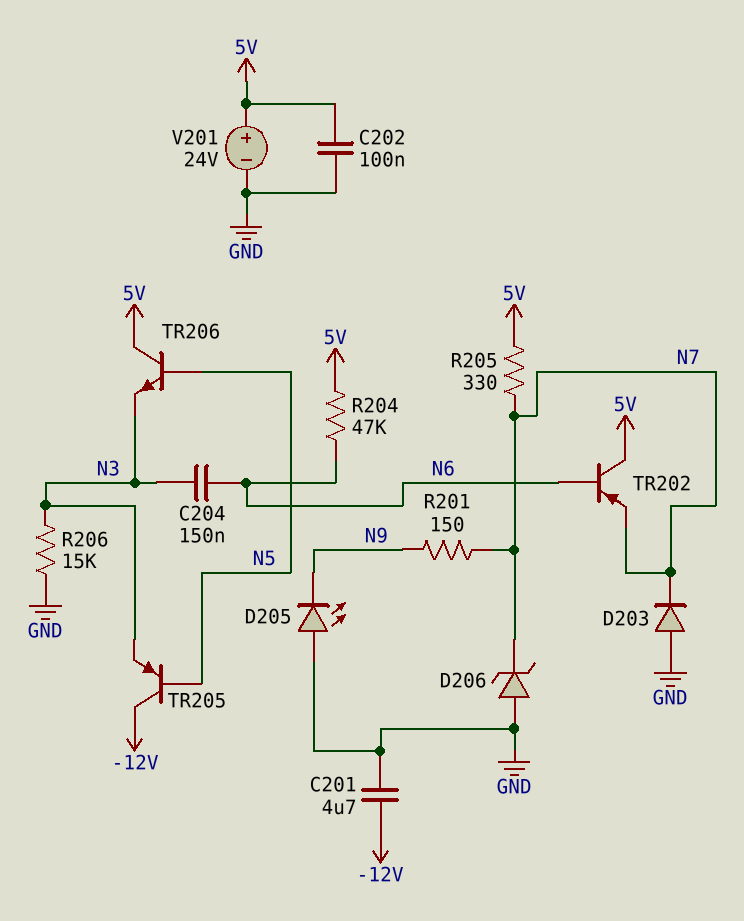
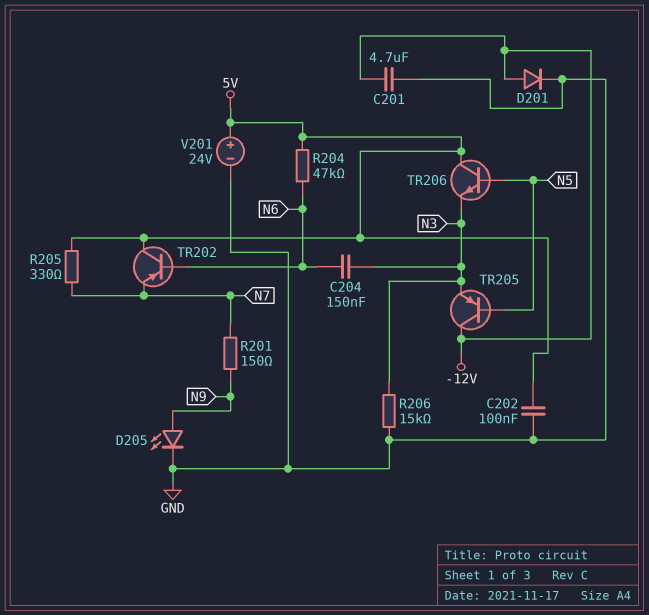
D201: none -> diode (A -12V, K GND)
D203: diode (A GND, K N7) -> none
D205: LED (A GND, K N9) -> LED (A N9, K GND)
D206: zener (A GND, K N7) -> none

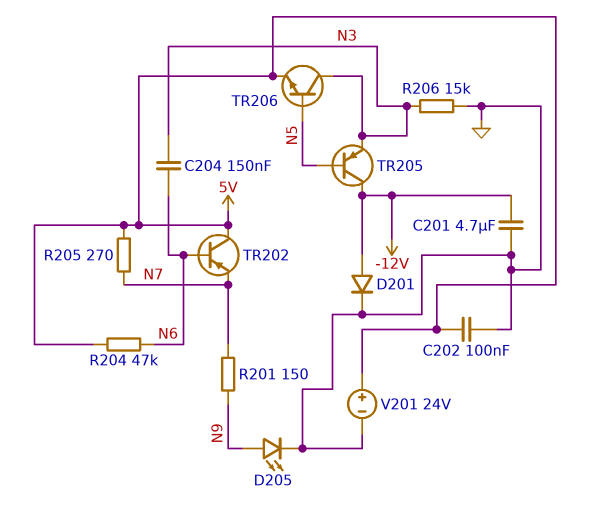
R205: 330 (5V, N7) -> 270 (5V, N7)
TR206: NPN (B N5, C 5V, E N3) -> NPN (B N5, C N3, E 5V)

